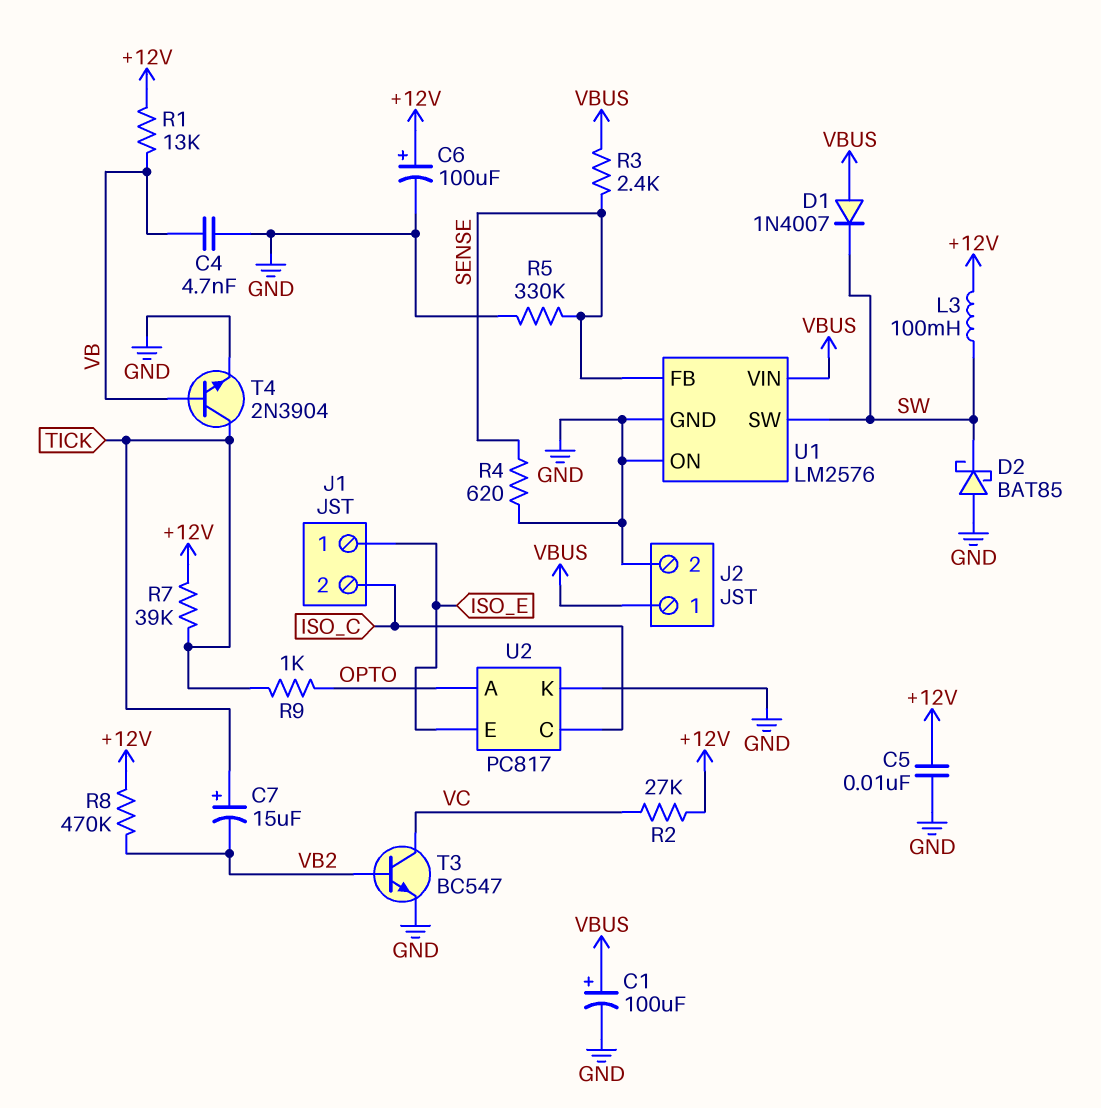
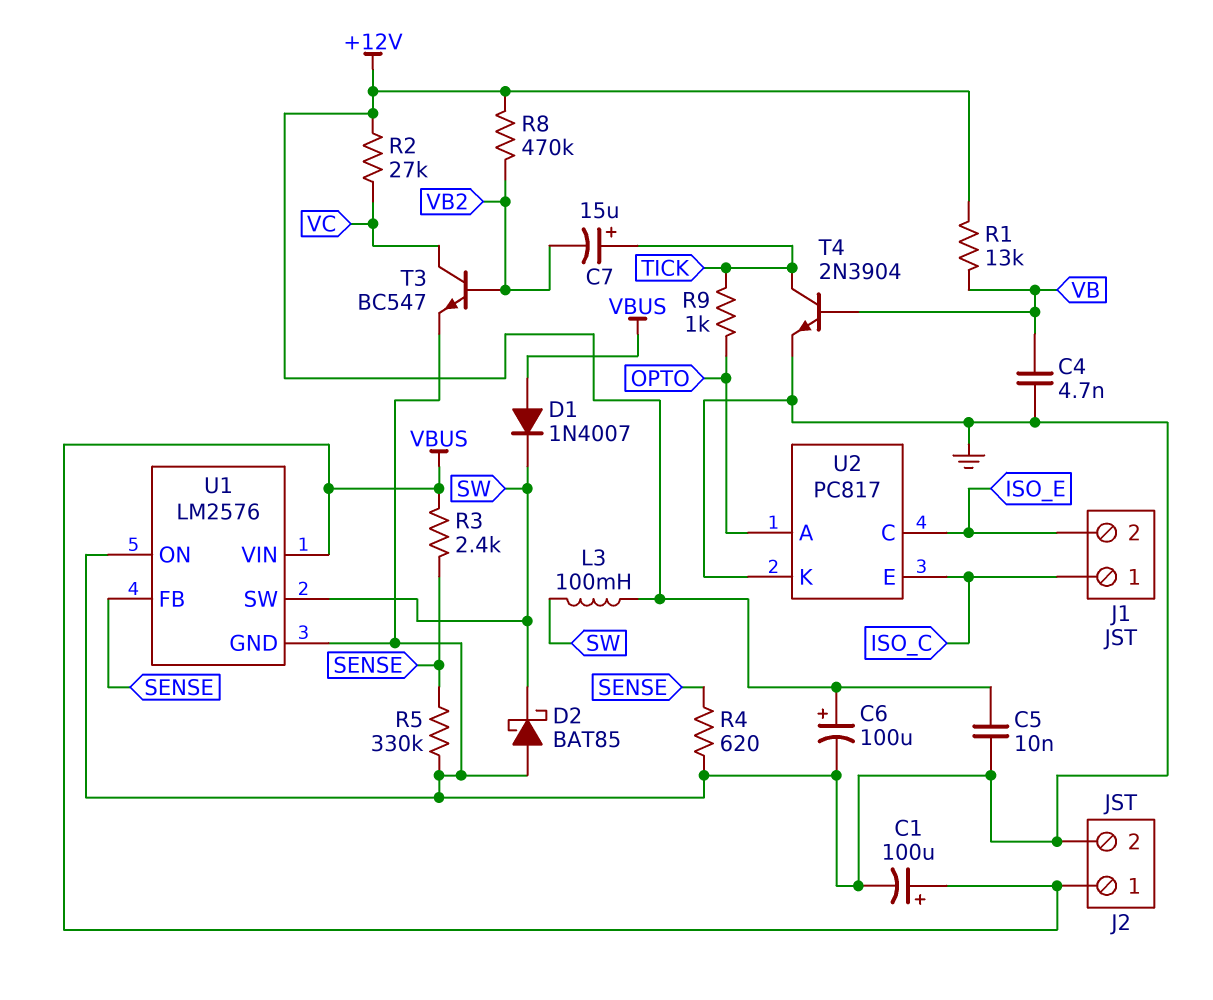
J1 pin 1: ISO_E -> ISO_C
J1 pin 2: ISO_C -> ISO_E
R7: 39k (+12V, TICK) -> none
U2 pin C: ISO_C -> ISO_E
U2 pin E: ISO_E -> ISO_C

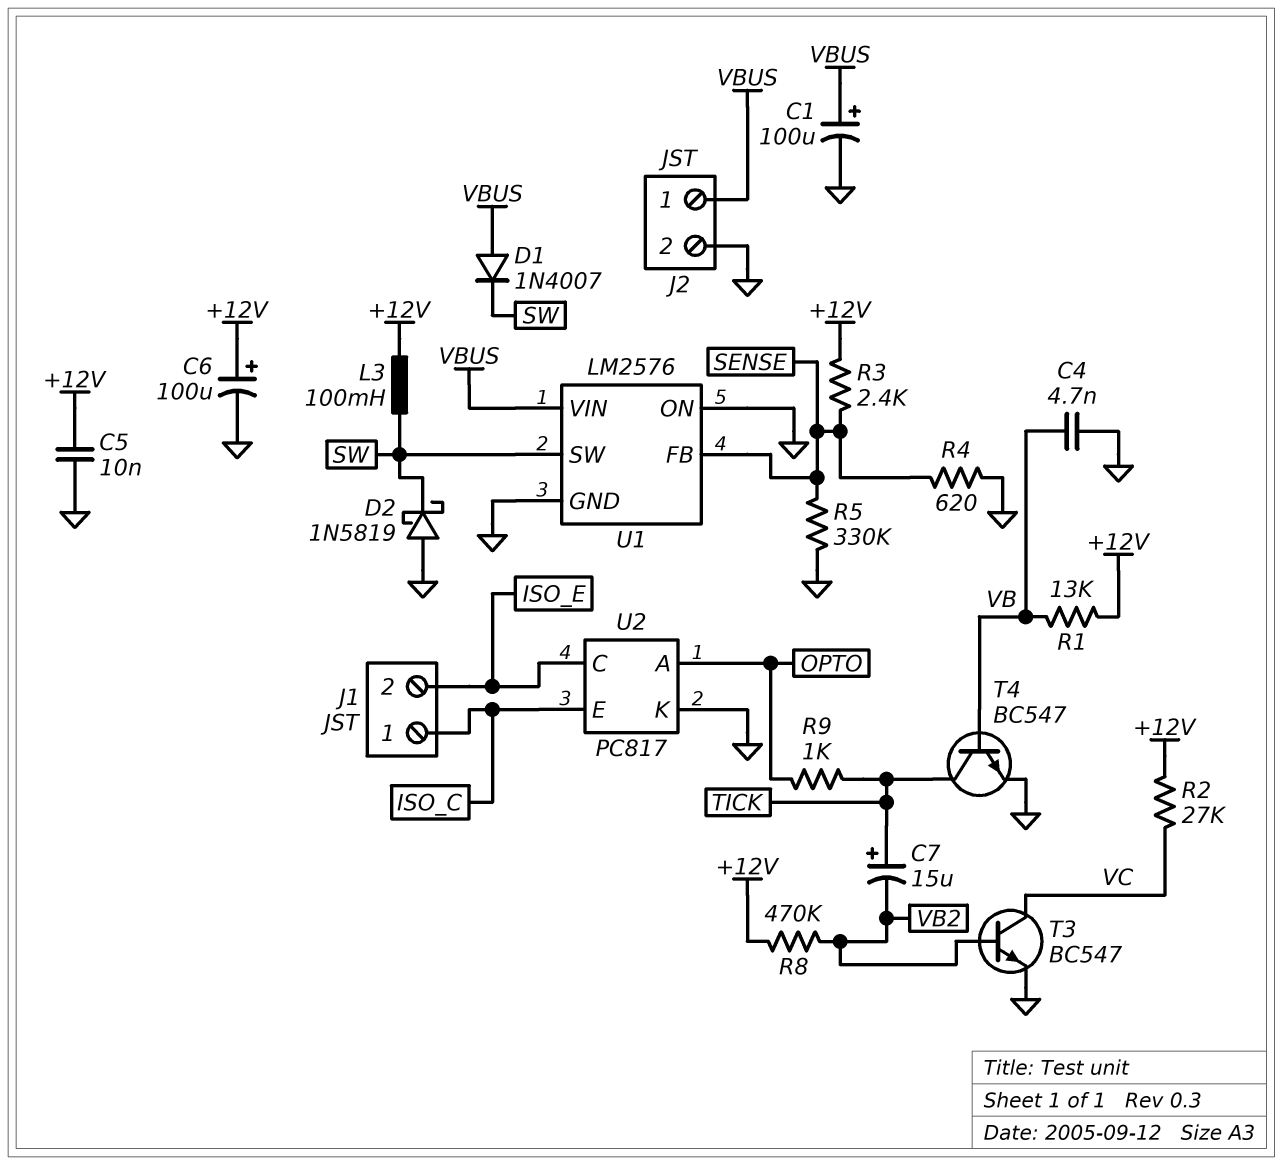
D2: schottky BAT85 (A GND, K SW) -> schottky 1N5819 (A GND, K SW)
R3: 2.4k (SENSE, VBUS) -> 2.4k (+12V, SENSE)
T4: NPN 2N3904 (B VB, C TICK, E GND) -> NPN BC547 (B VB, C TICK, E GND)

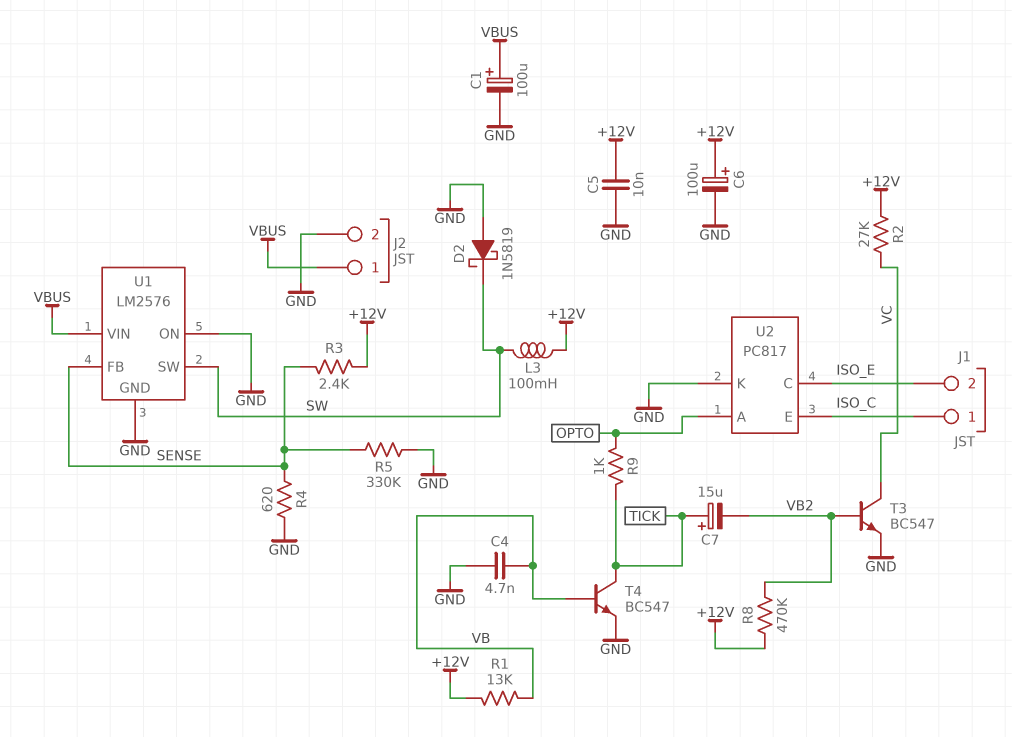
D1: diode 1N4007 (A VBUS, K SW) -> none

